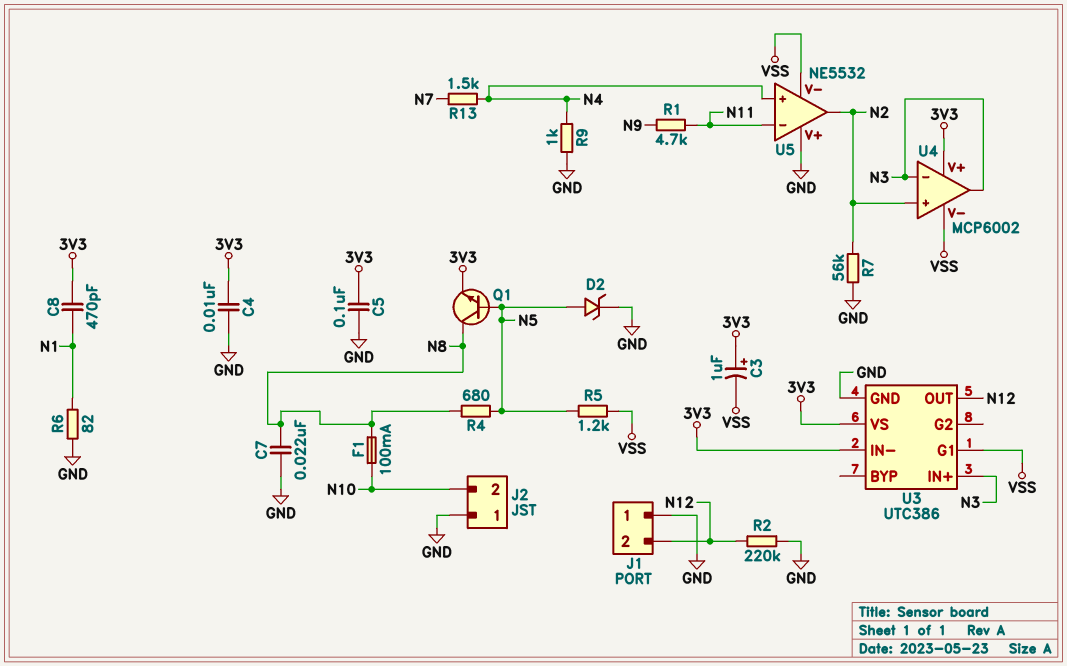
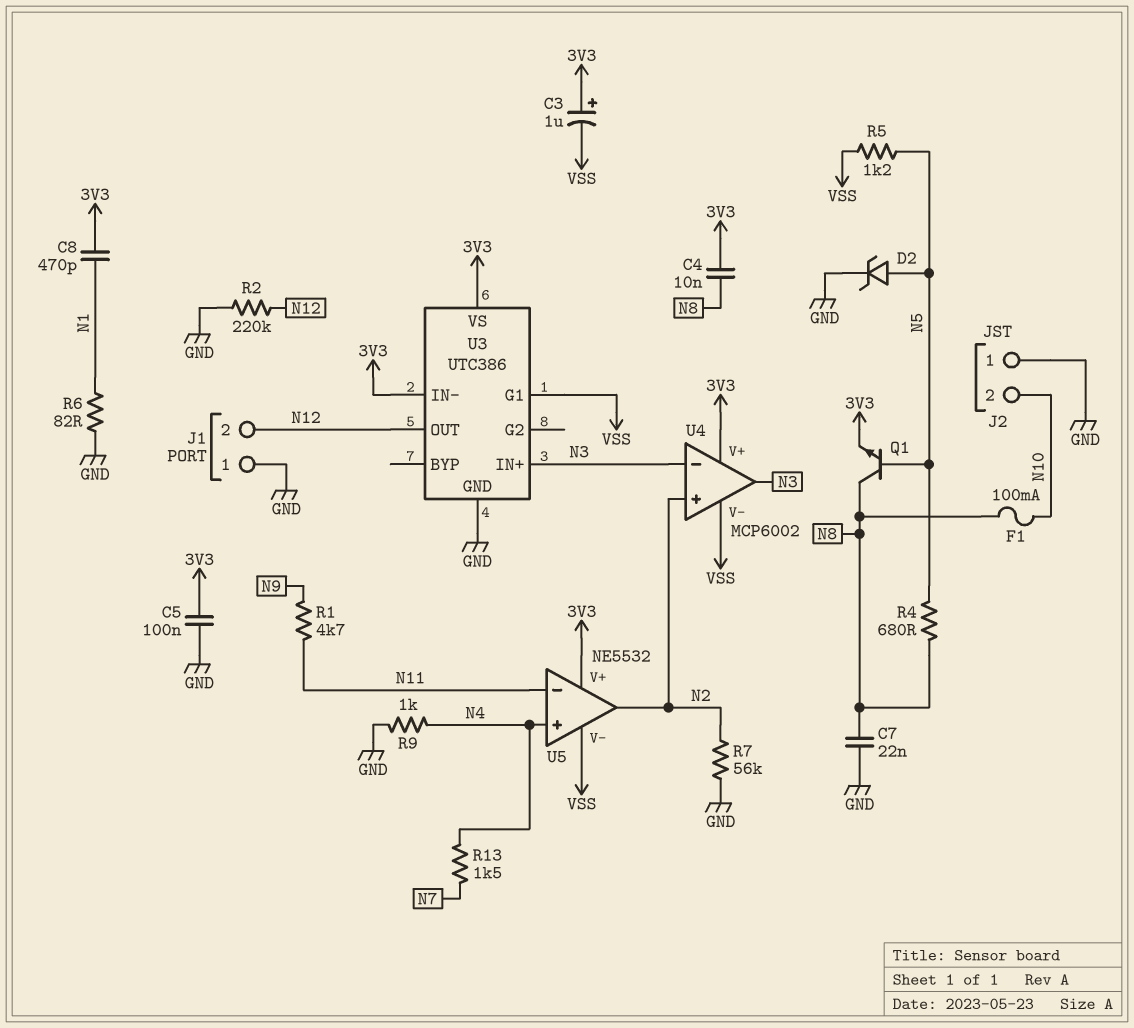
C4: 10nF (3V3, GND) -> 10nF (3V3, N8)
U5 pin V+: GND -> 3V3

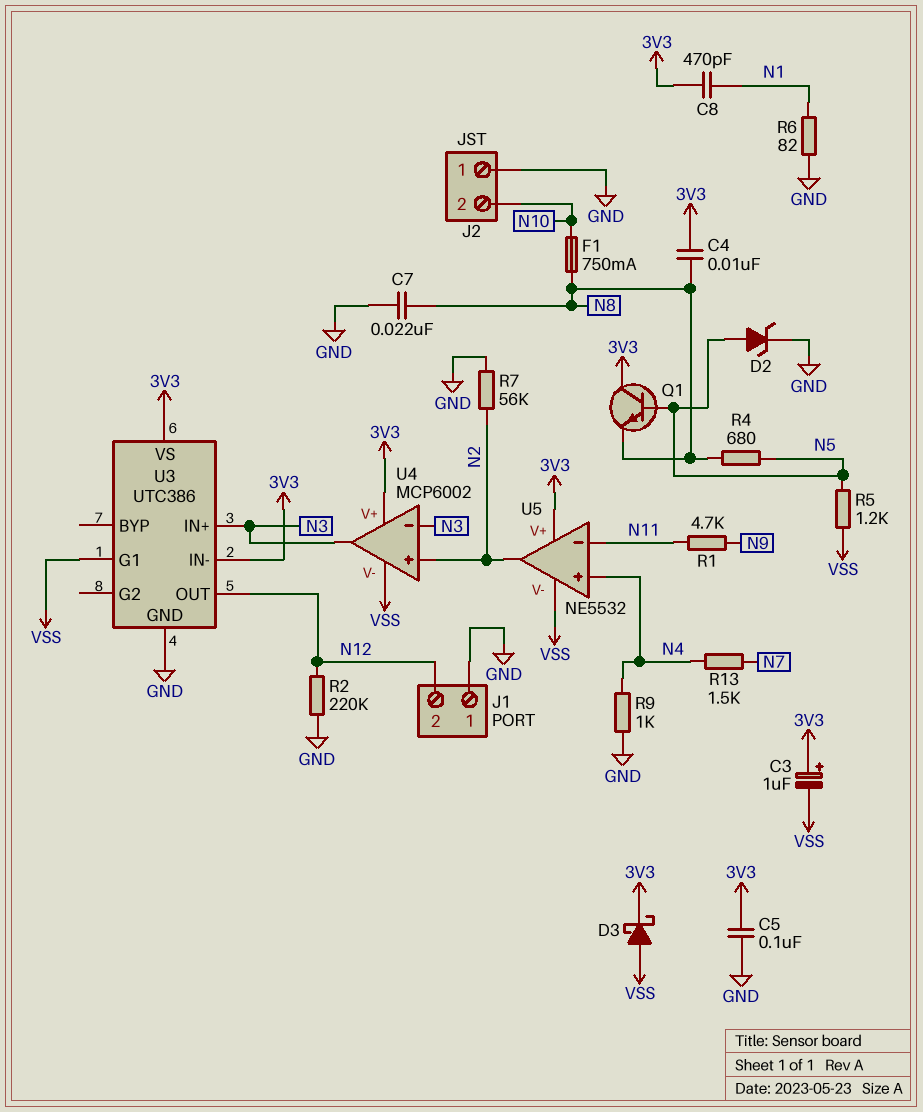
D3: none -> schottky (A VSS, K 3V3)
F1: 100mA (N8, N10) -> 750mA (N8, N10)
Q1: NPN (B N5, C N8, E 3V3) -> NPN (B N5, C 3V3, E N8)

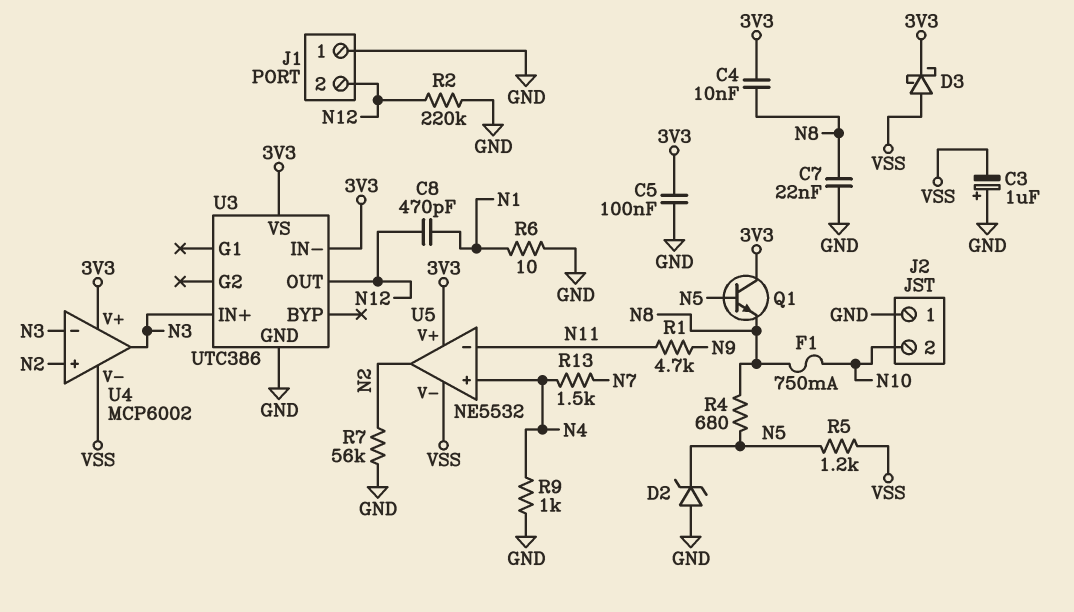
C3: 1uF (plus 3V3, minus VSS) -> 1uF (plus GND, minus VSS)
C8: 470pF (3V3, N1) -> 470pF (N1, N12)
D2: zener (A N5, K GND) -> zener (A GND, K N5)
R6: 82 (GND, N1) -> 10 (GND, N1)
U3 pin G1: VSS -> none

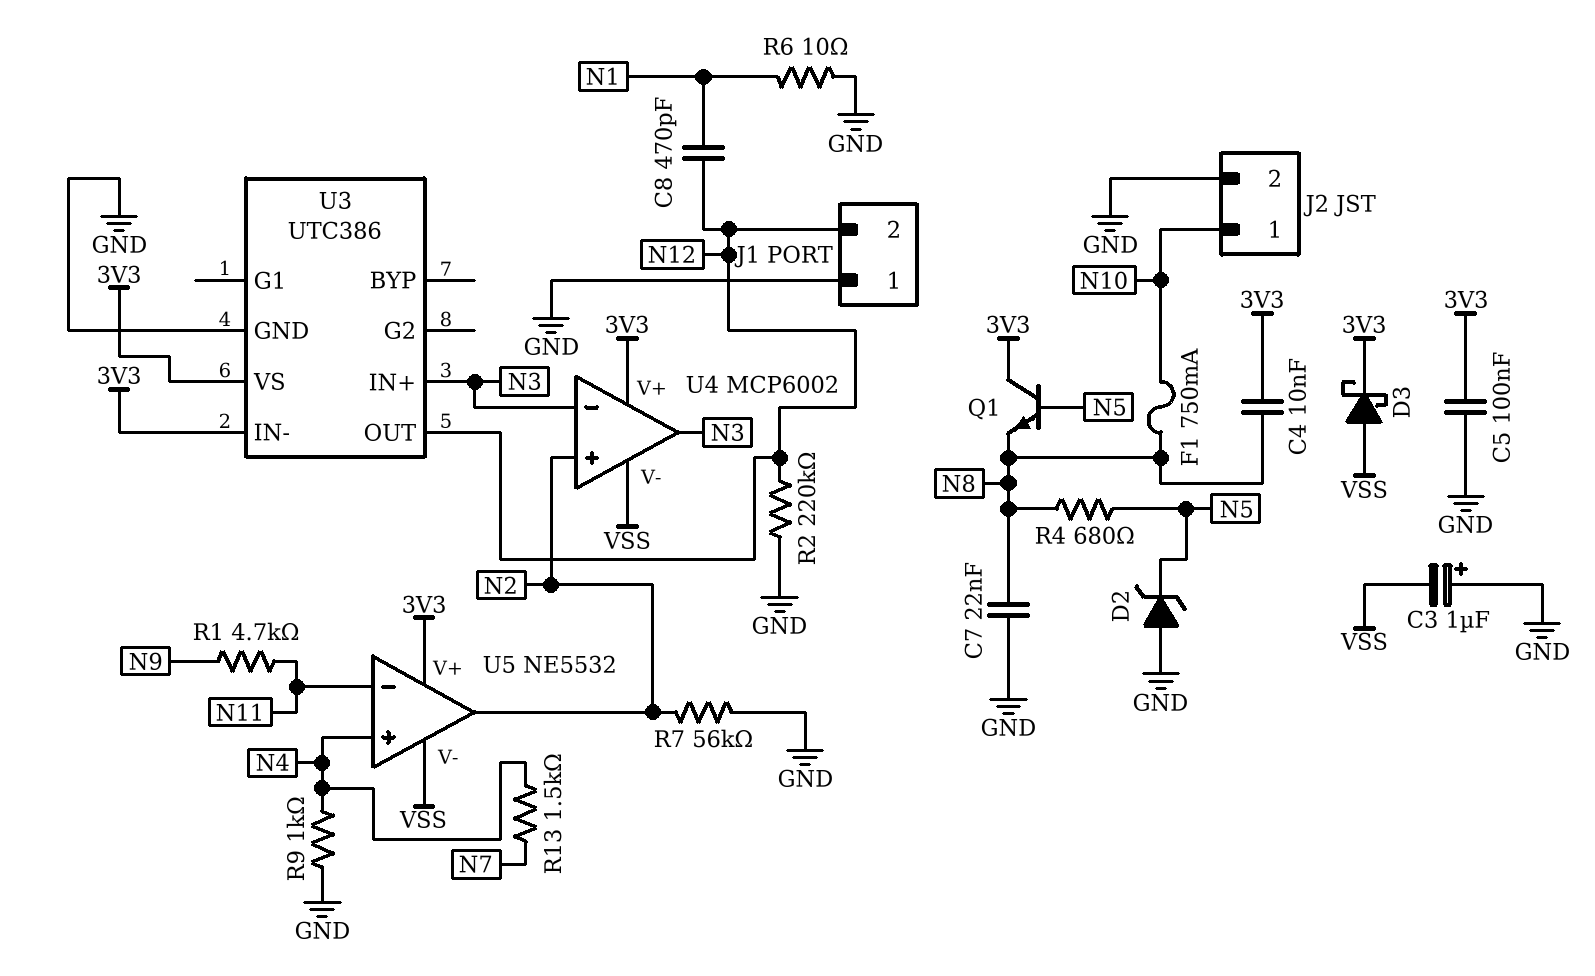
J2 pin 1: GND -> N10
J2 pin 2: N10 -> GND
R5: 1.2k (N5, VSS) -> none

